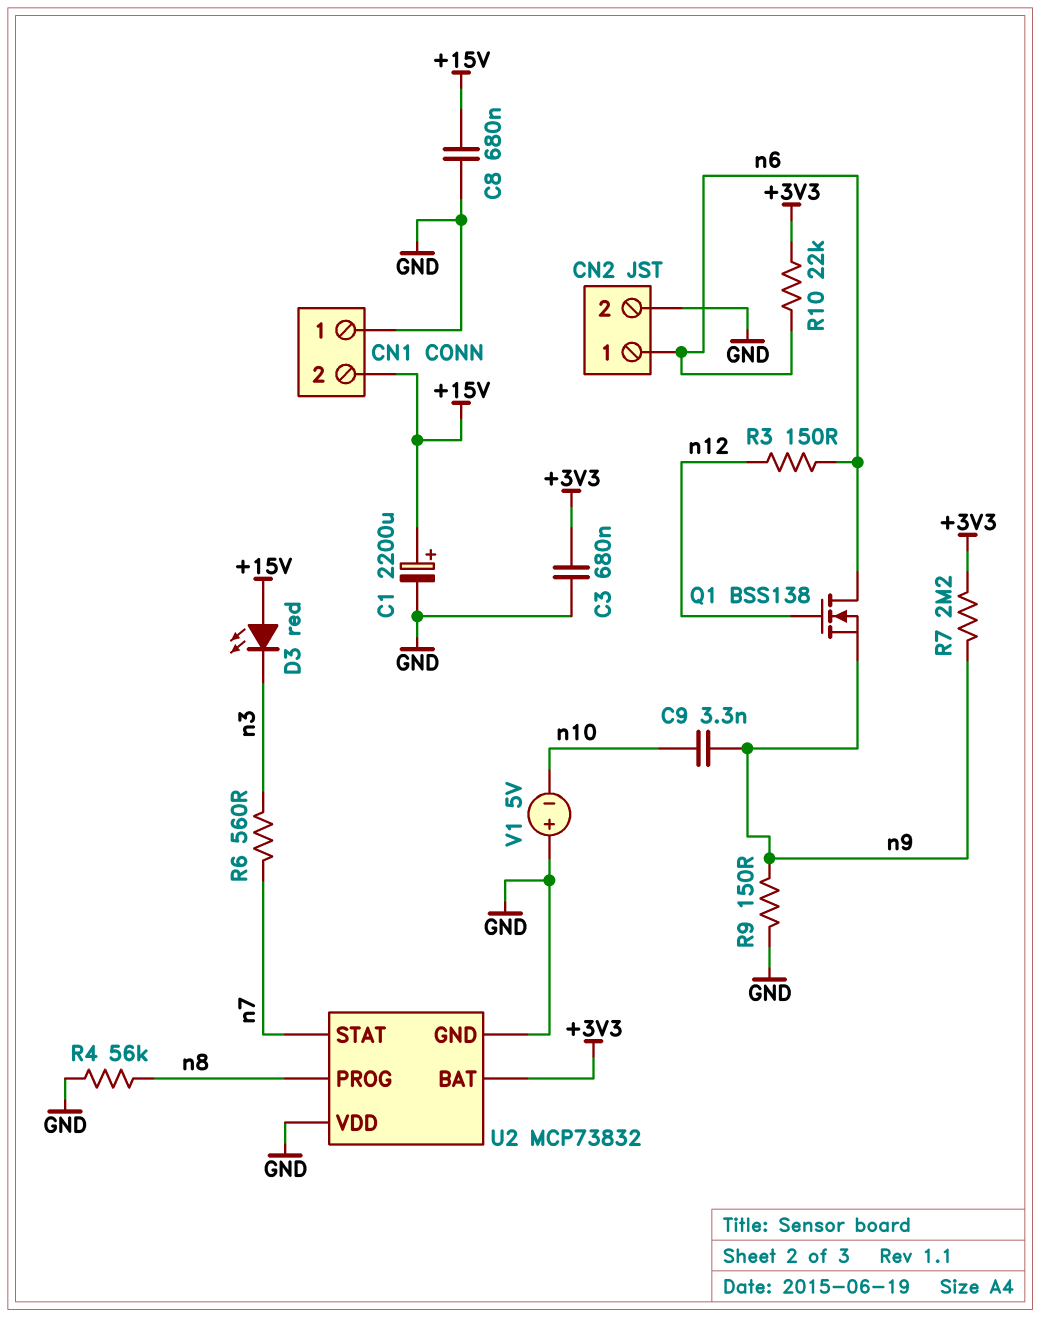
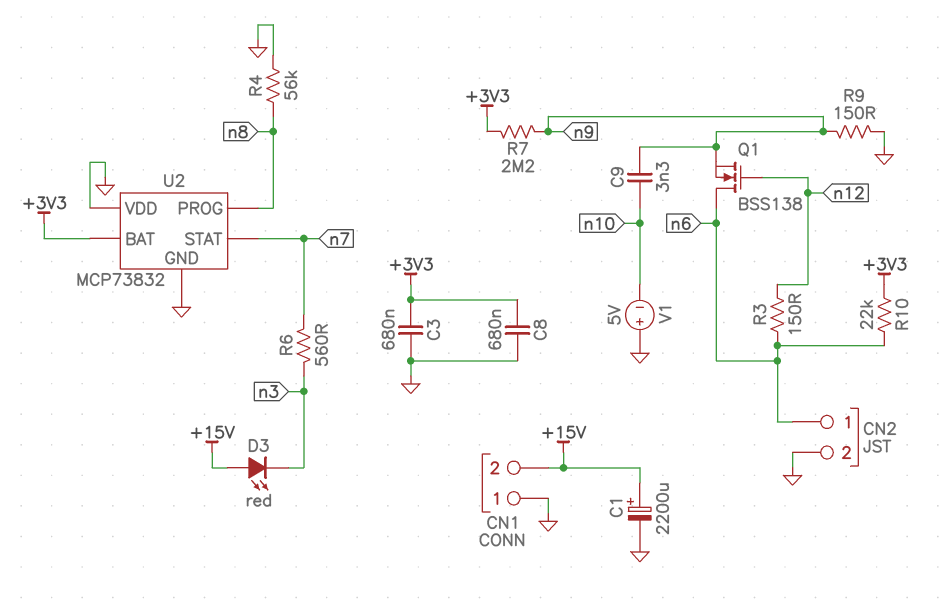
C8: 680nF (+15V, GND) -> 680nF (+3V3, GND)

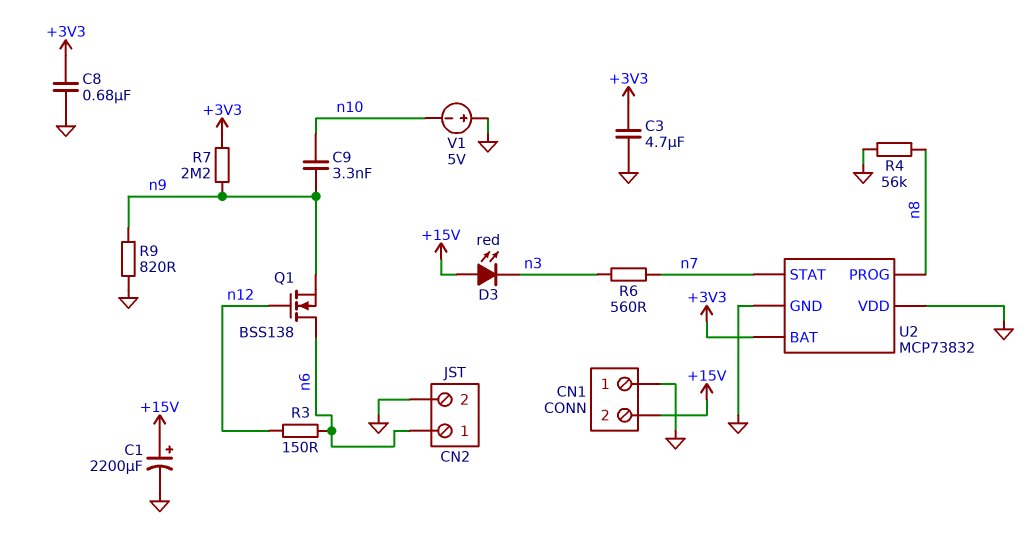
C3: 680nF (+3V3, GND) -> 4.7uF (+3V3, GND)
R9: 150 (GND, n9) -> 820 (GND, n9)
R10: 22k (+3V3, n6) -> none

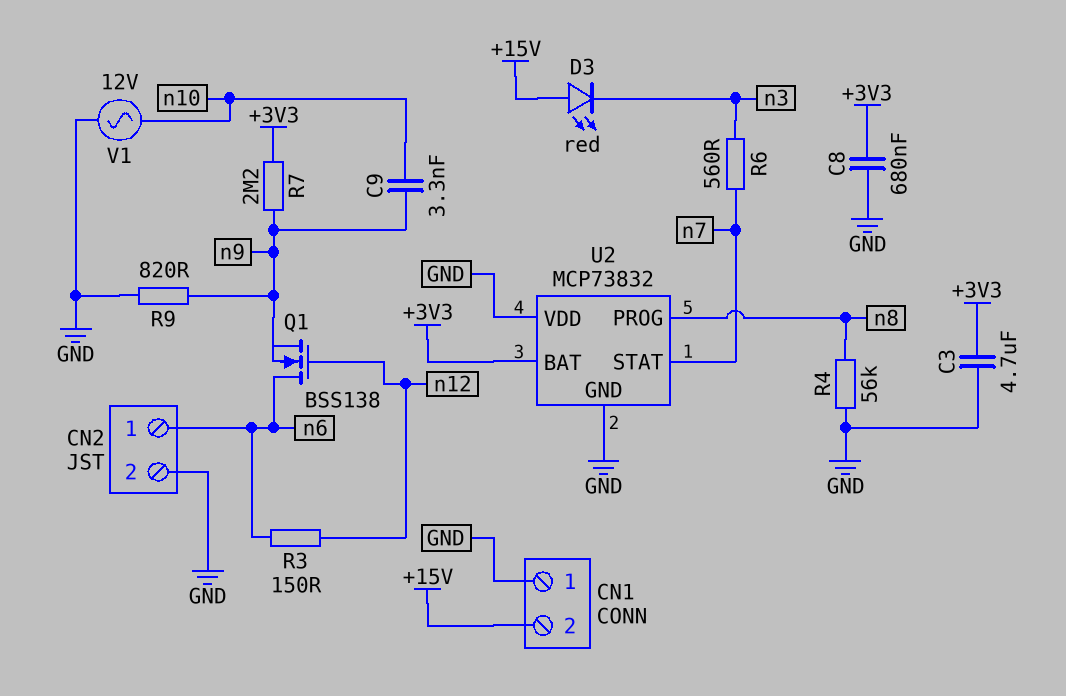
C1: 2200uF (plus +15V, minus GND) -> none
V1: 5V (plus GND, minus n10) -> AC 12V (GND, n10)

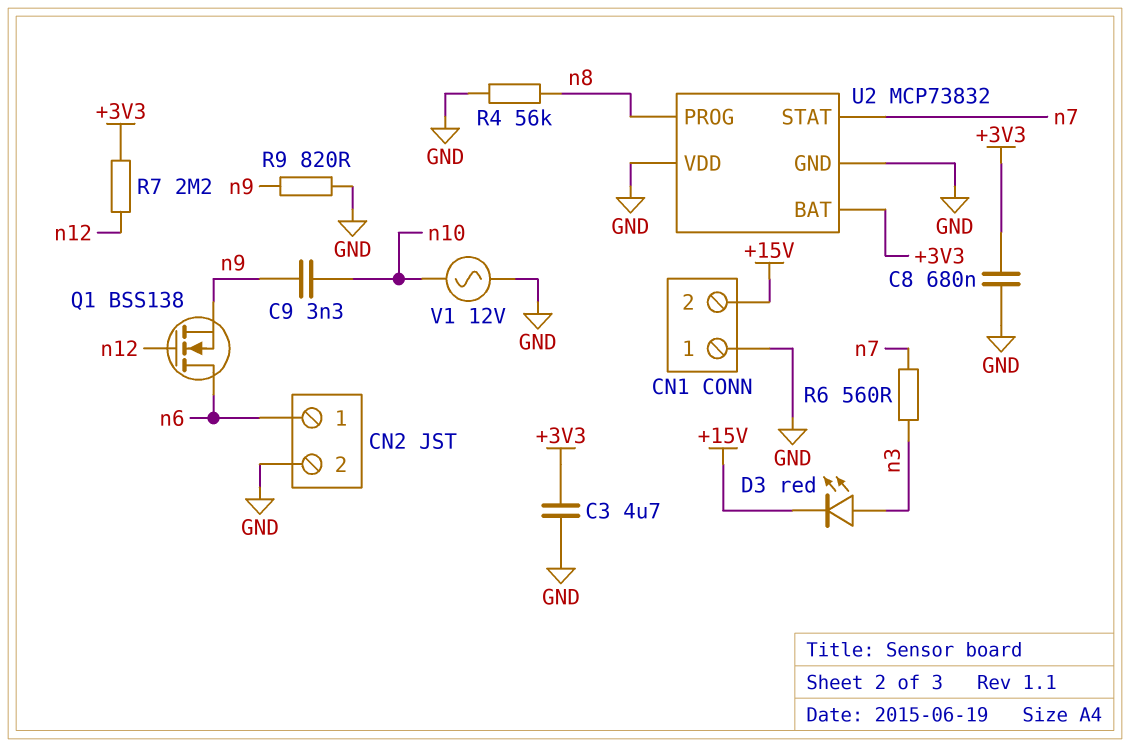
D3: LED red (A +15V, K n3) -> LED red (A n3, K +15V)
R3: 150 (n6, n12) -> none
R7: 2.2M (+3V3, n9) -> 2.2M (+3V3, n12)

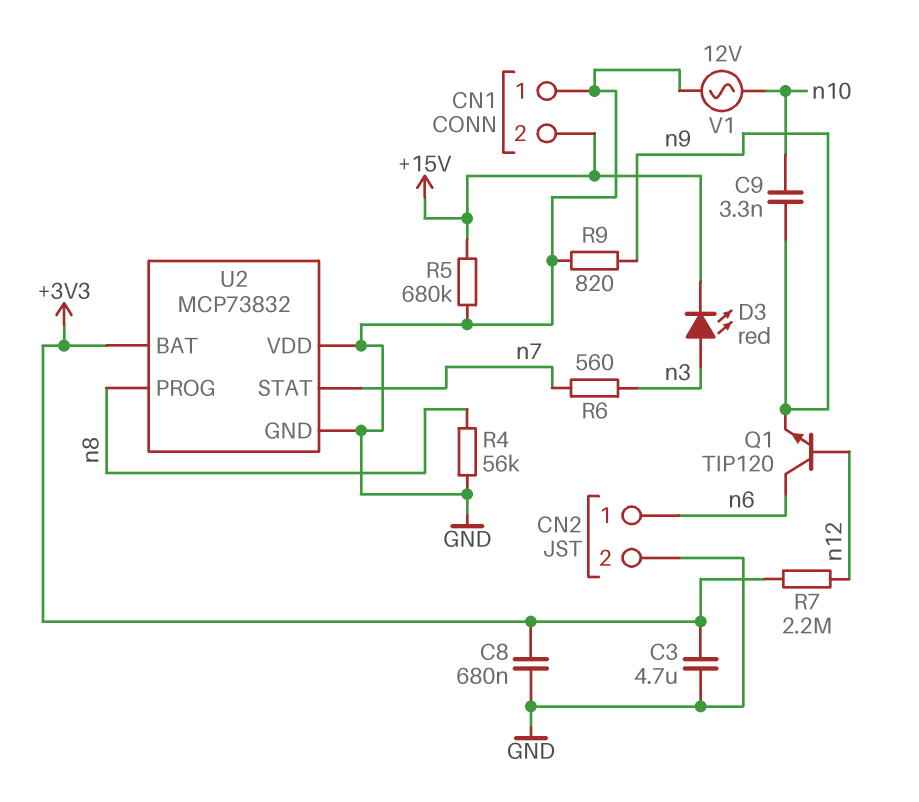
Q1: NMOS BSS138 (G n12, D n6, S n9) -> NPN TIP120 (B n12, C n6, E n9)
R5: none -> 680k (+15V, GND)

